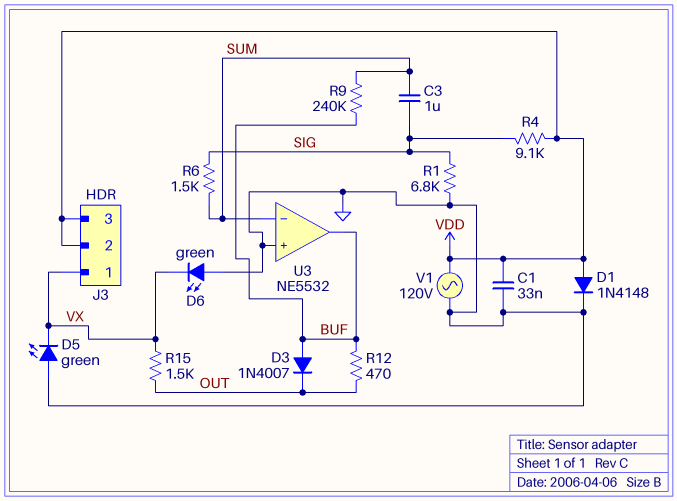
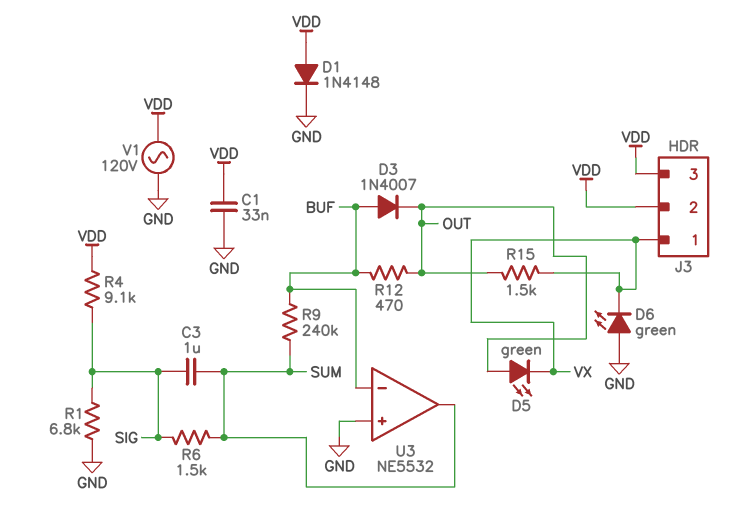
D5: LED green (A GND, K VX) -> LED green (A OUT, K VX)
U3 pin in-: SUM -> BUF
U3 pin out: BUF -> SUM

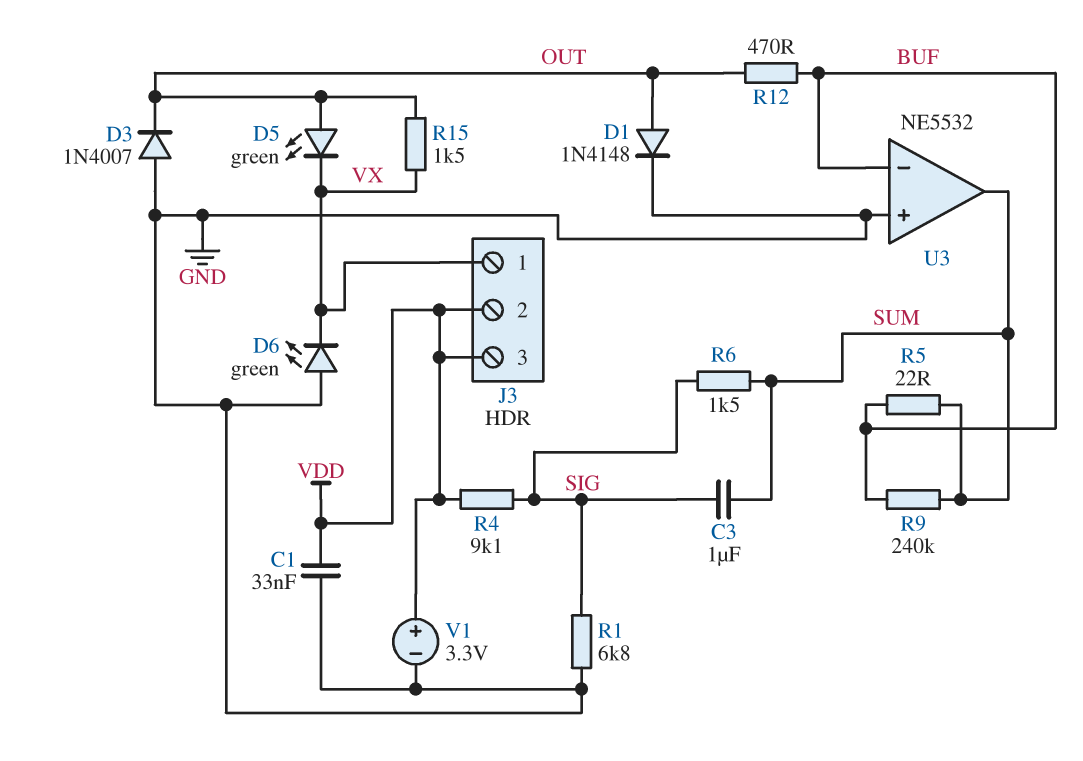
D1: diode 1N4148 (A VDD, K GND) -> diode 1N4148 (A OUT, K GND)
D3: diode 1N4007 (A BUF, K OUT) -> diode 1N4007 (A GND, K OUT)
R5: none -> 22 (BUF, SUM)
V1: AC 120V (GND, VDD) -> 3.3V (plus VDD, minus GND)

